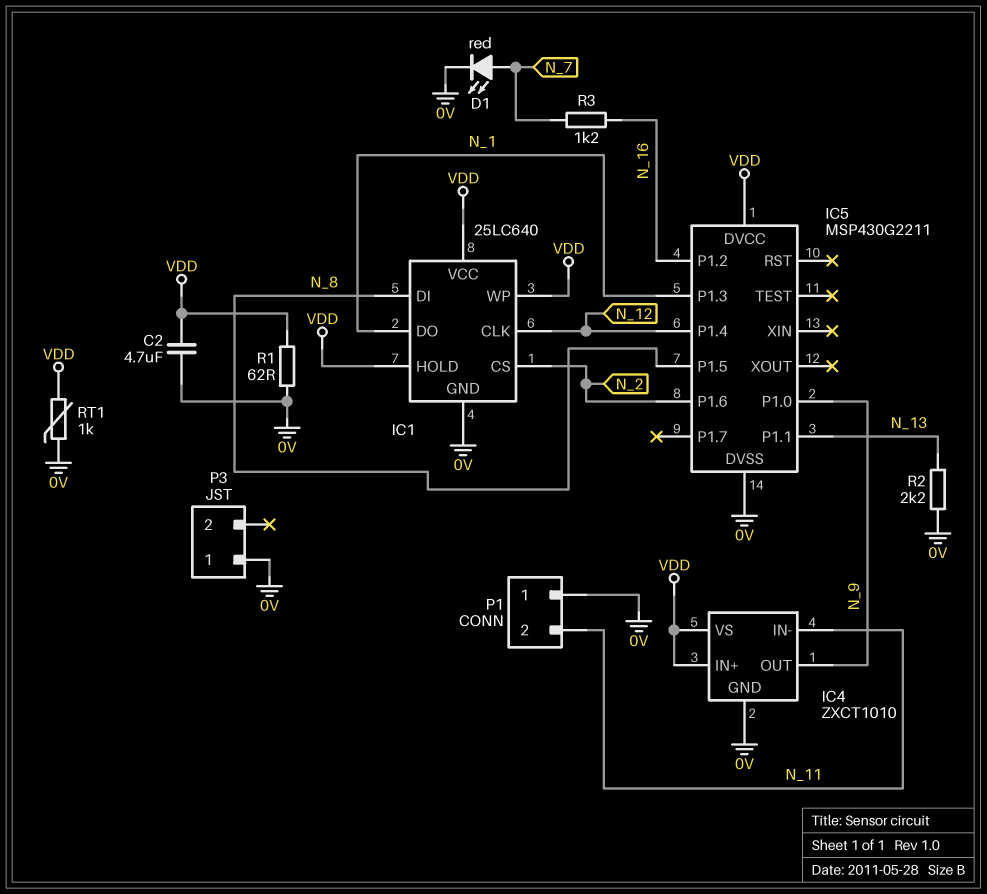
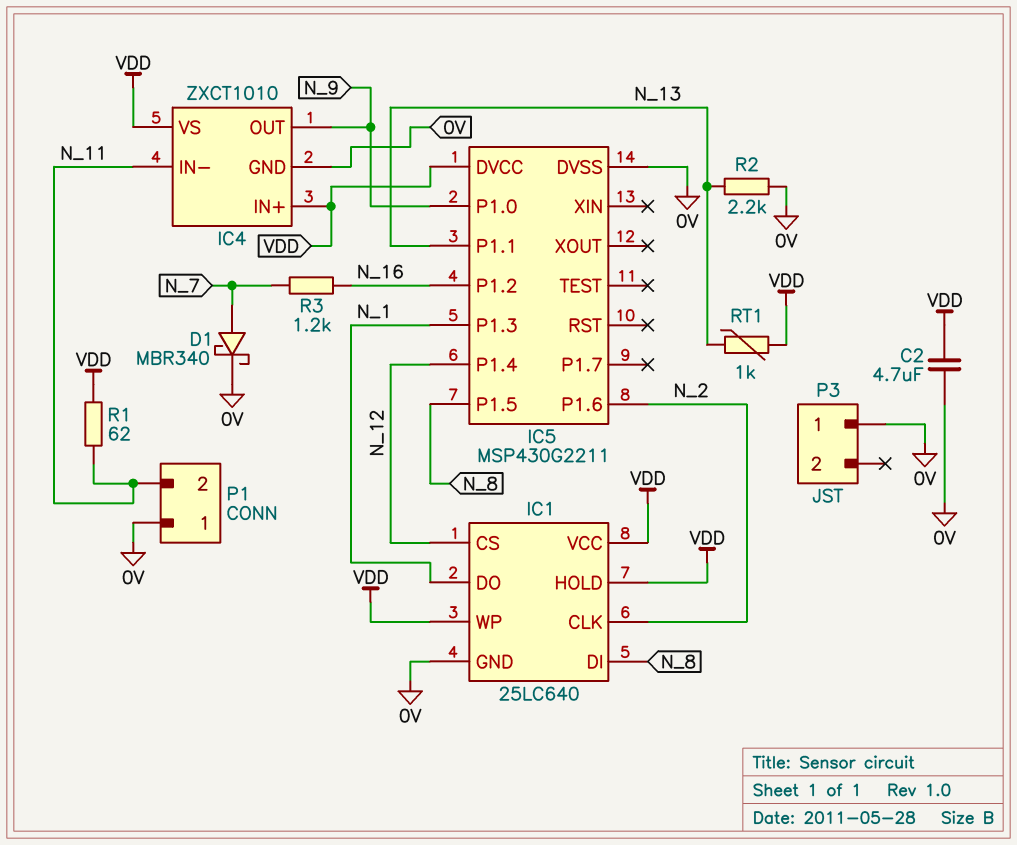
D1: LED red (A N_7, K 0V) -> schottky MBR340 (A N_7, K 0V)
IC1 pin CLK: N_12 -> N_2
IC1 pin CS: N_2 -> N_12
R1: 62 (0V, VDD) -> 62 (N_11, VDD)
RT1: 1k (0V, VDD) -> 1k (N_13, VDD)

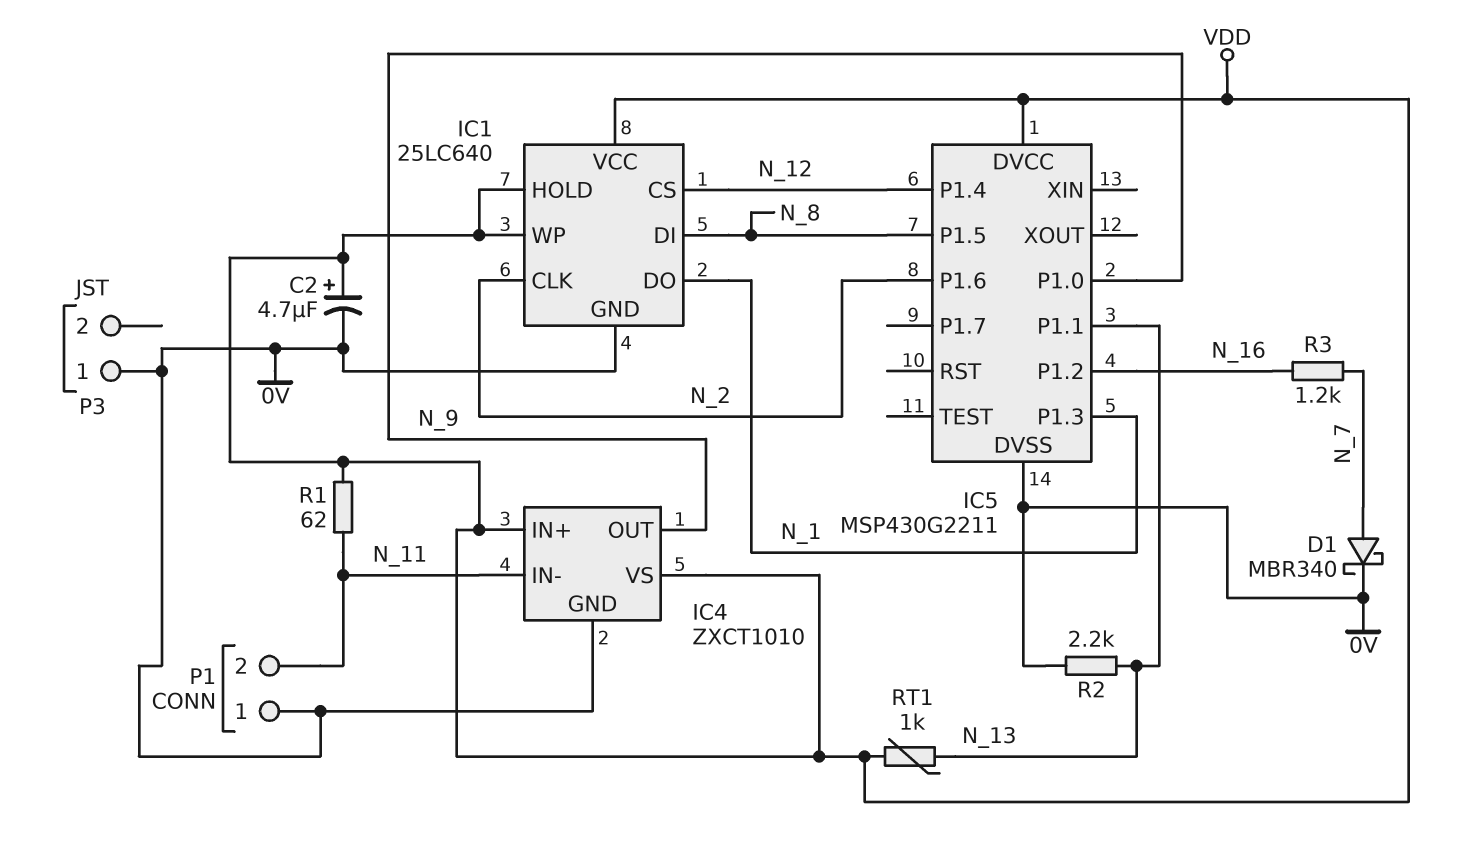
C2: 4.7uF (0V, VDD) -> 4.7uF (plus VDD, minus 0V)

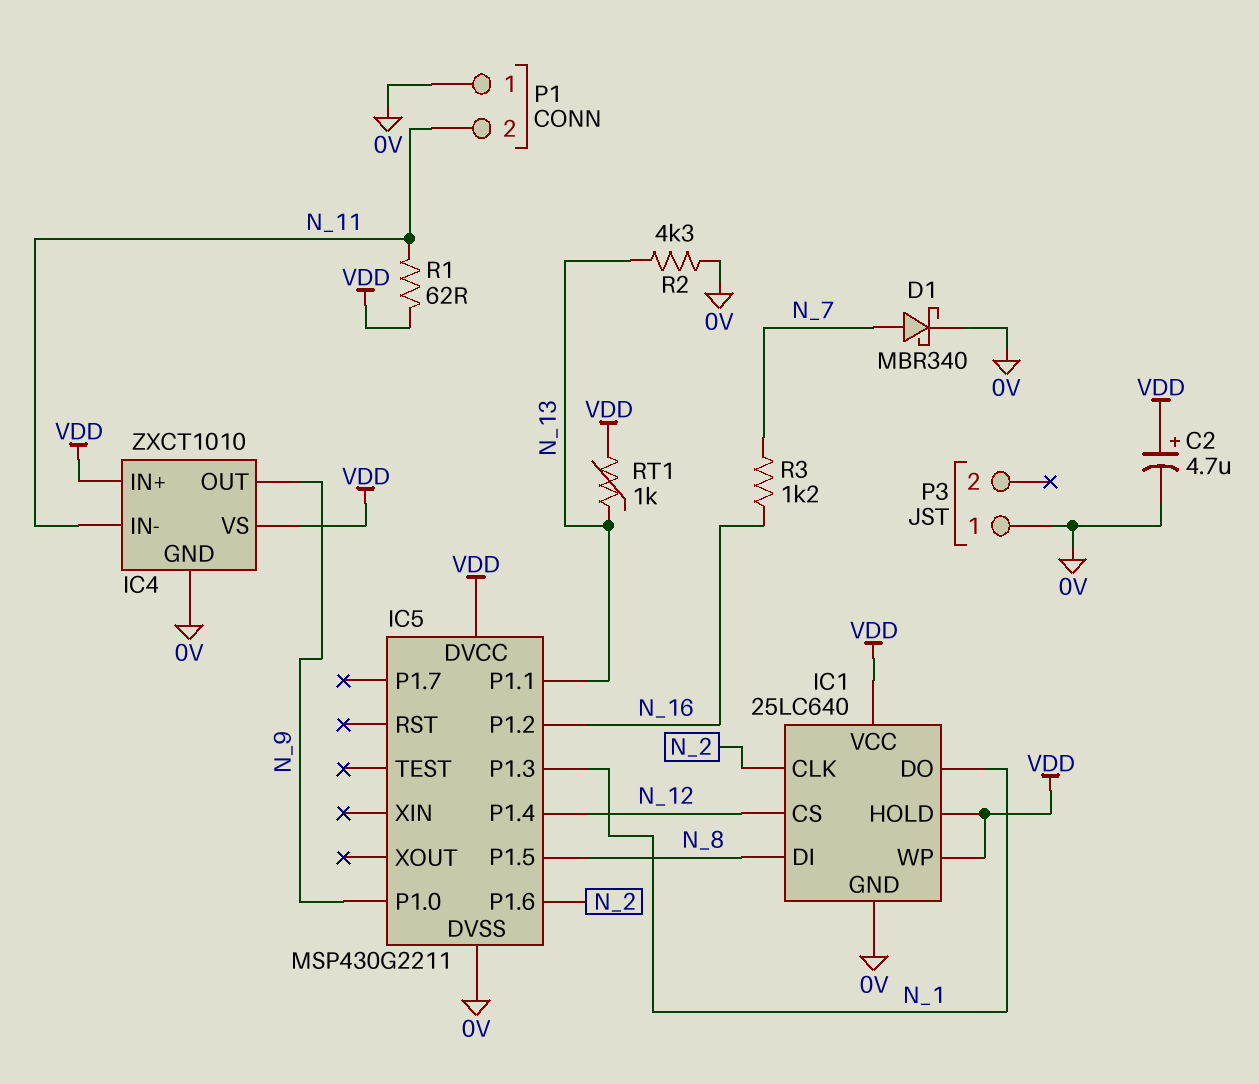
R2: 2.2k (0V, N_13) -> 4.3k (0V, N_13)

